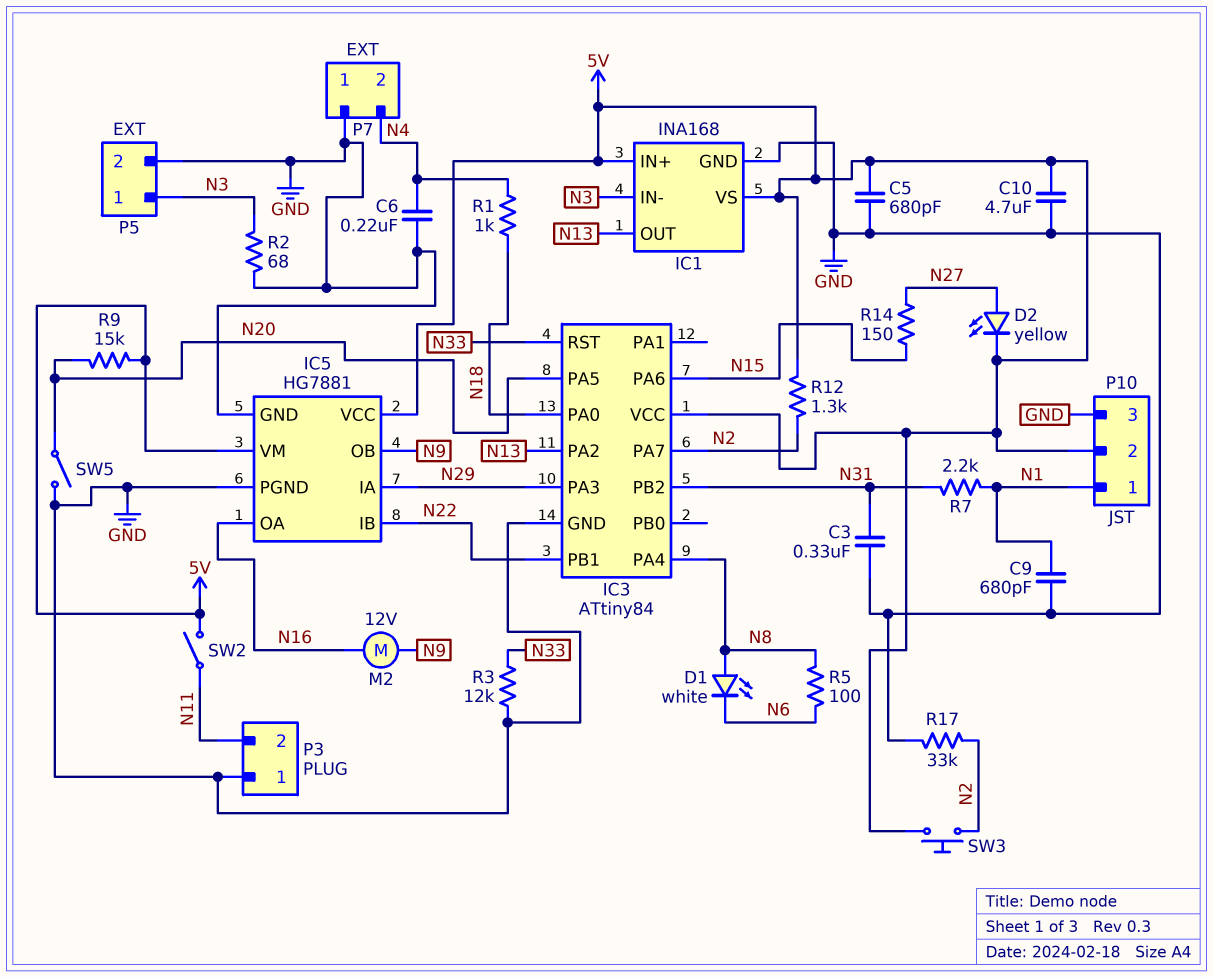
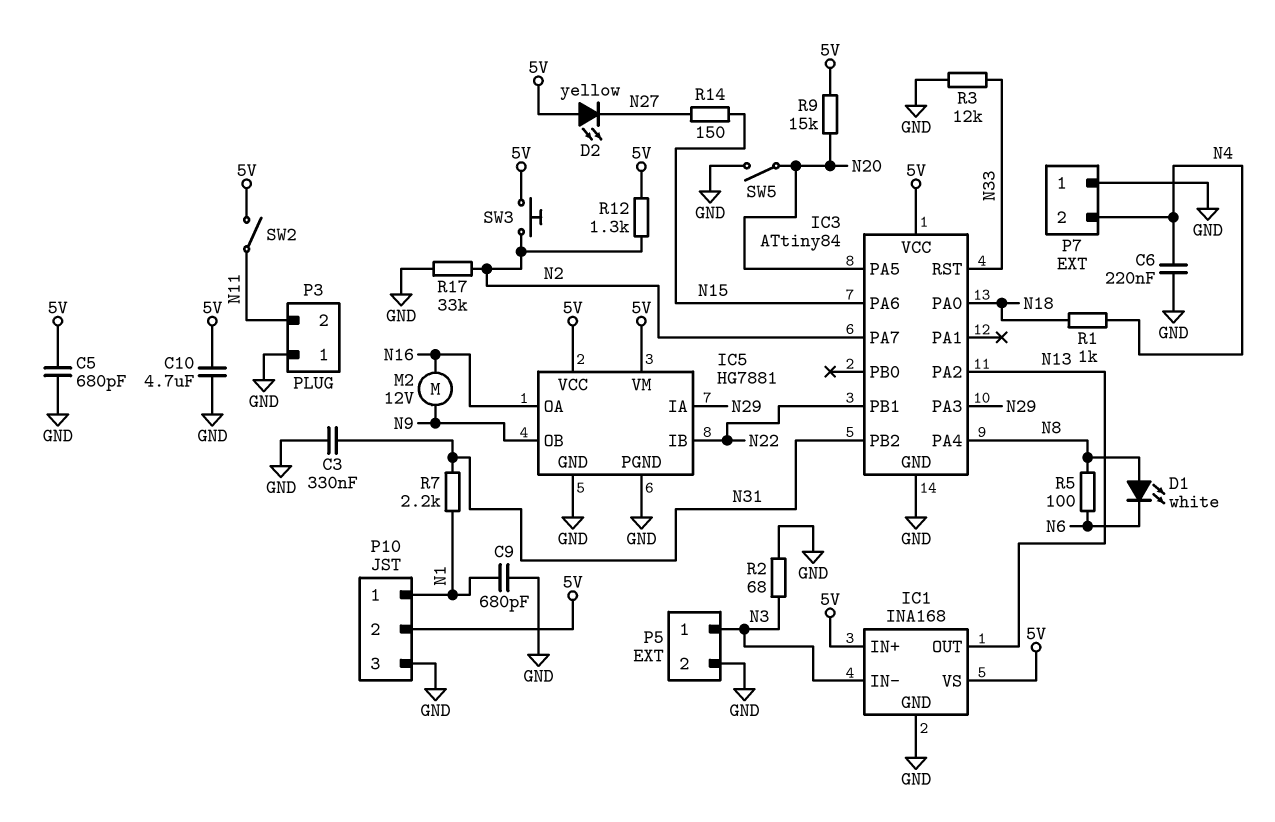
D2: LED yellow (A N27, K 5V) -> LED yellow (A 5V, K N27)

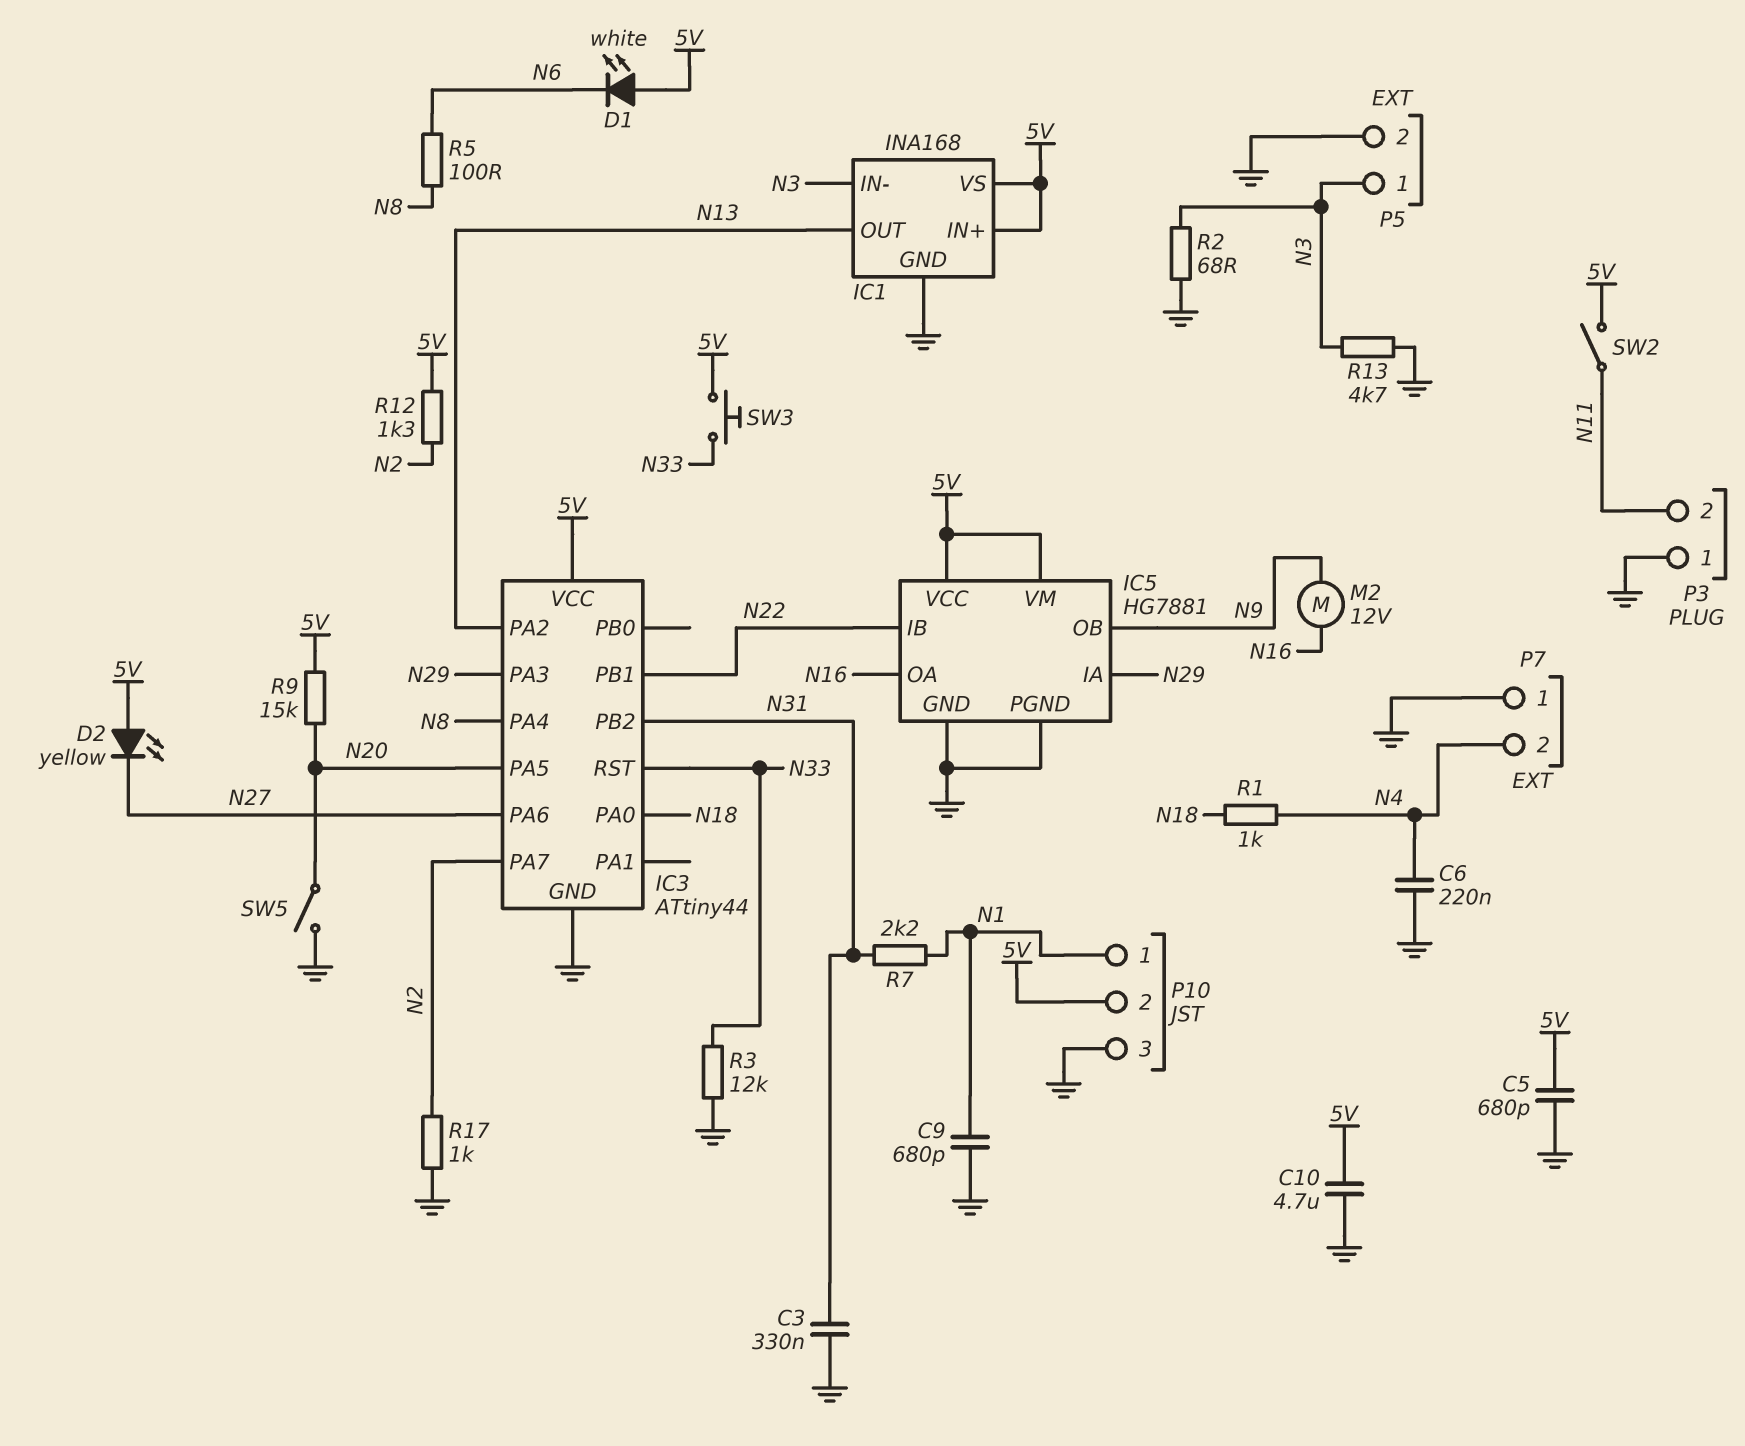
D1: LED white (A N8, K N6) -> LED white (A 5V, K N6)
IC3: ATtiny84 -> ATtiny44
IC3 pin PA6: N15 -> N27
R13: none -> 4.7k (GND, N3)
R14: 150 (N15, N27) -> none
R17: 33k (GND, N2) -> 1k (GND, N2)
SW3: button (5V, N2) -> button (5V, N33)

